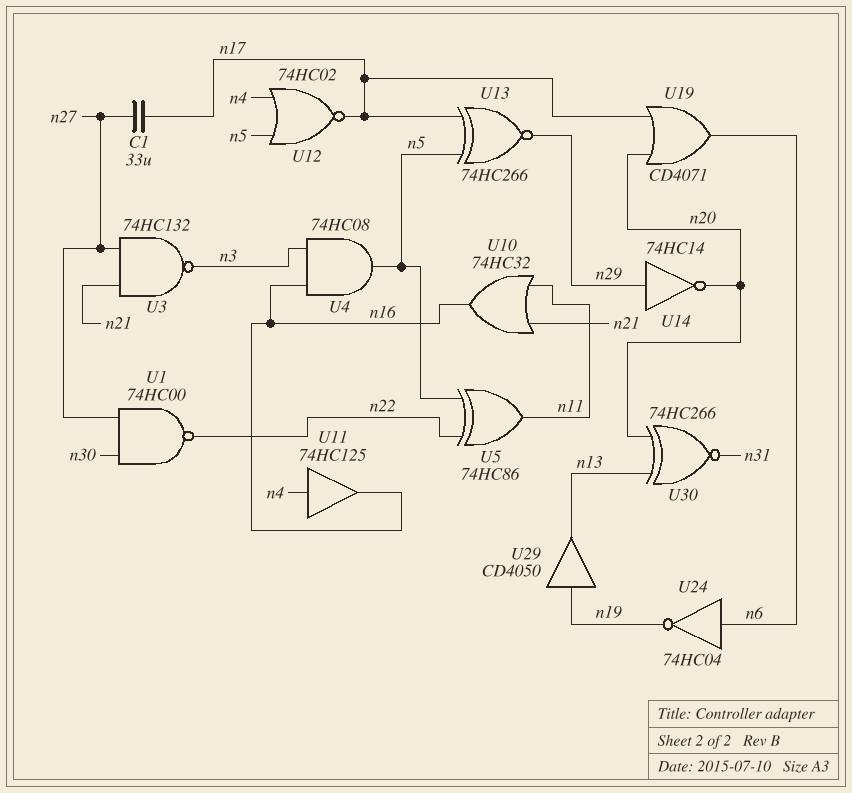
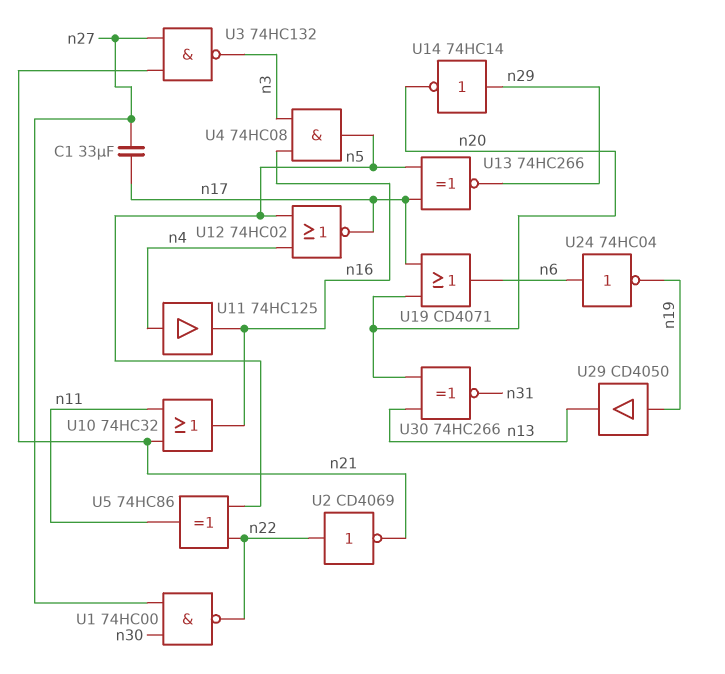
U2: none -> NOT CD4069 (in n22, out n21)

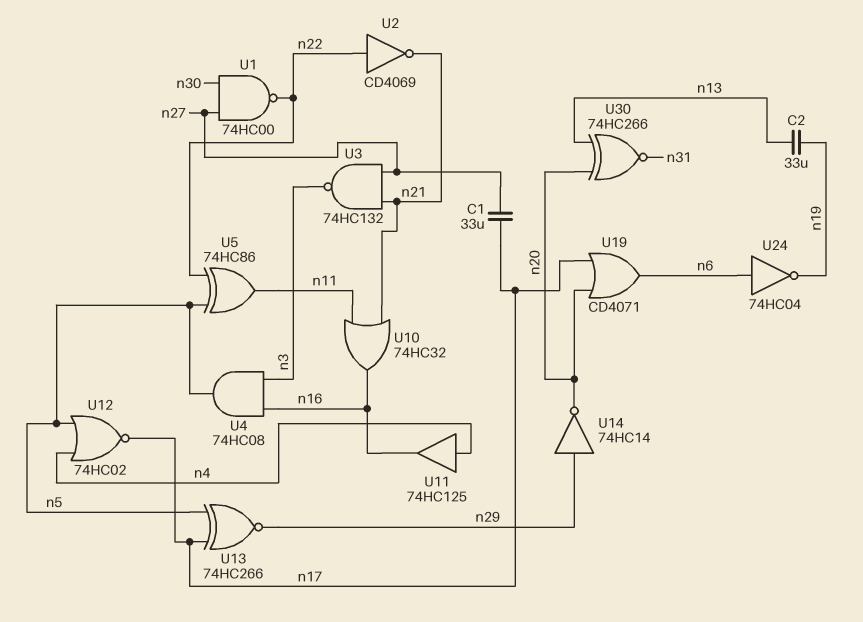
C2: none -> 33uF (n13, n19)
U29: buffer CD4050 (in n19, out n13) -> none

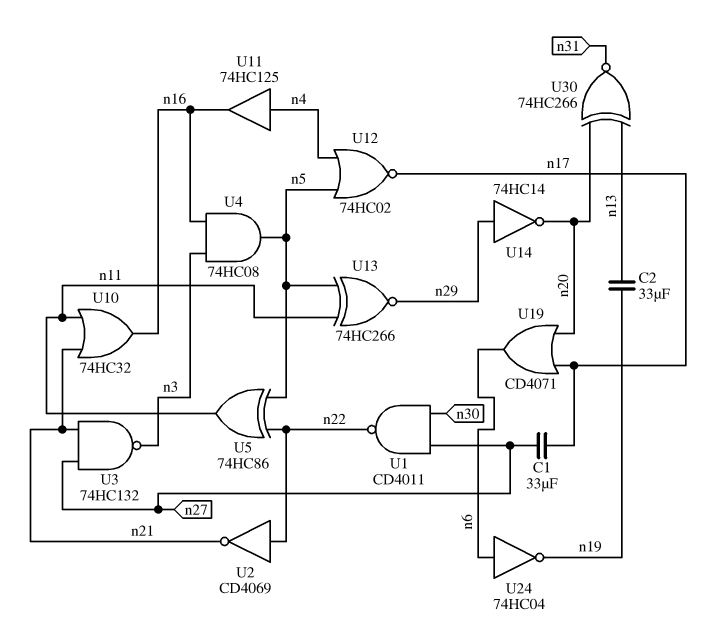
U1: NAND 74HC00 (in n27, in n30, out n22) -> NAND CD4011 (in n27, in n30, out n22)
U13: XNOR 74HC266 (in n5, in n17, out n29) -> XNOR 74HC266 (in n5, in n11, out n29)

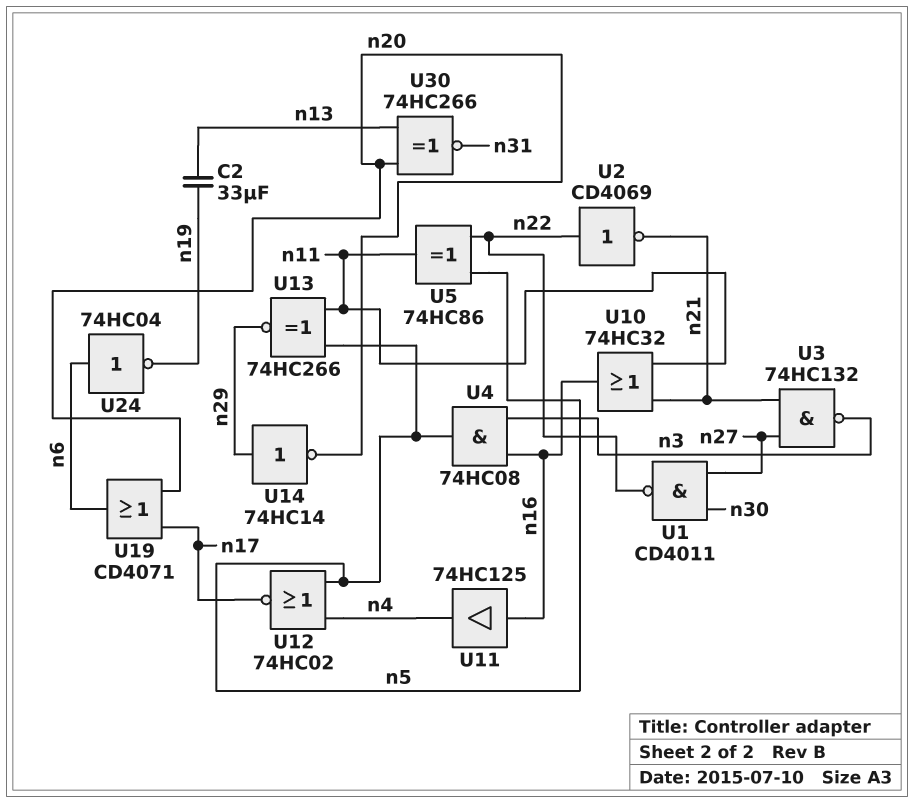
C1: 33uF (n17, n27) -> none
U11: buffer 74HC125 (in n4, out n16) -> buffer 74HC125 (in n16, out n4)

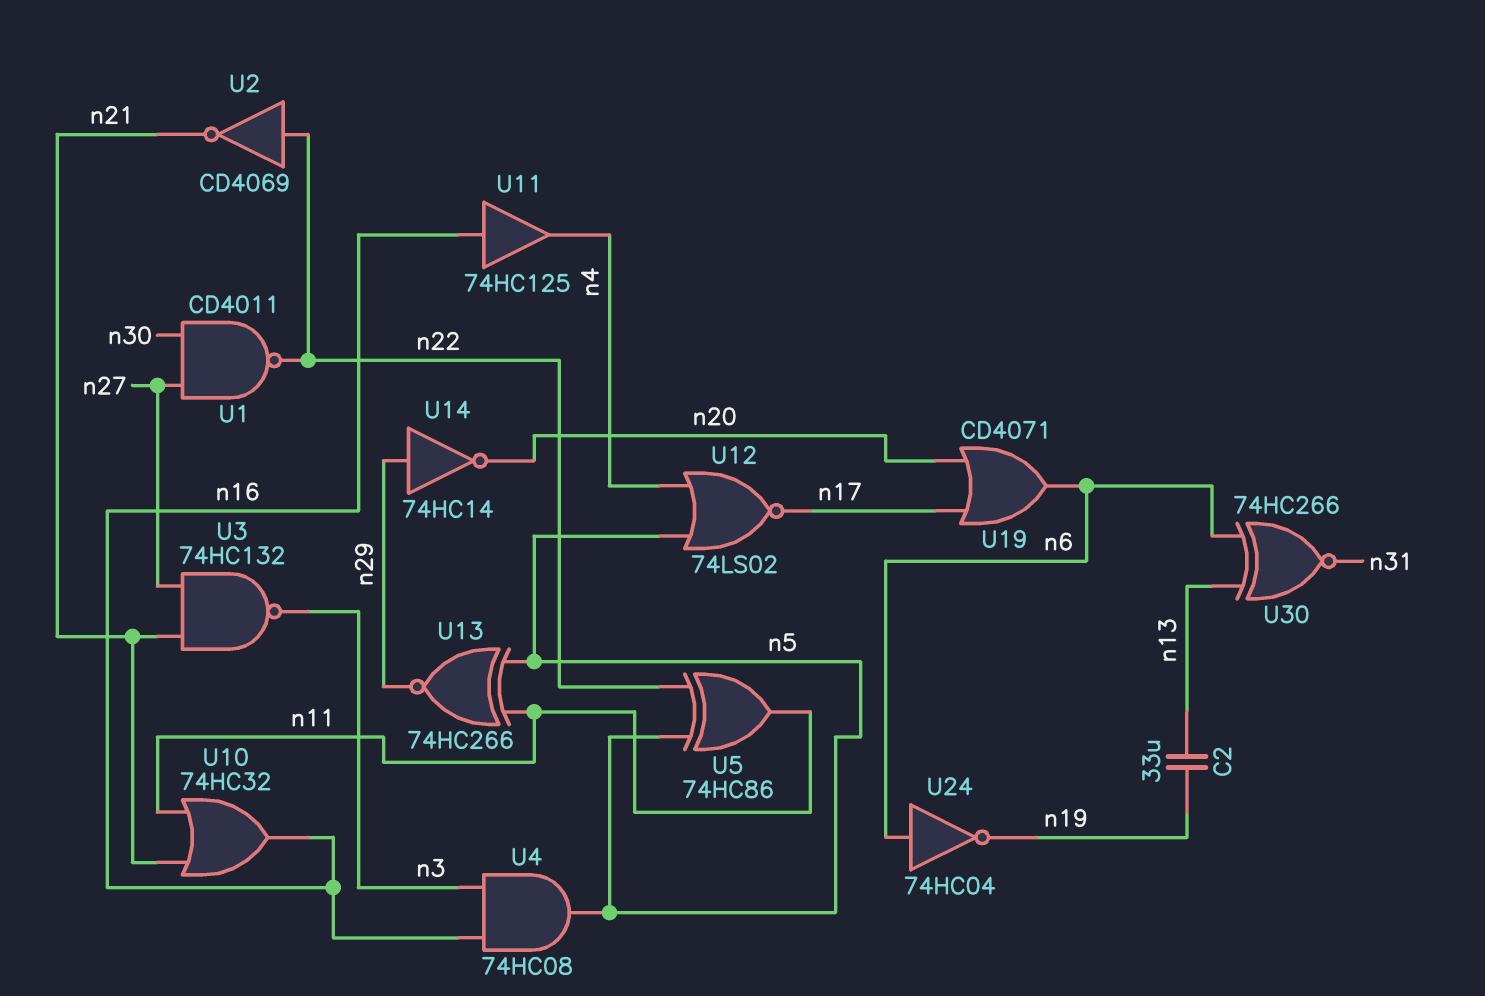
U12: NOR 74HC02 (in n4, in n5, out n17) -> NOR 74LS02 (in n4, in n5, out n17)
U30: XNOR 74HC266 (in n13, in n20, out n31) -> XNOR 74HC266 (in n6, in n13, out n31)

